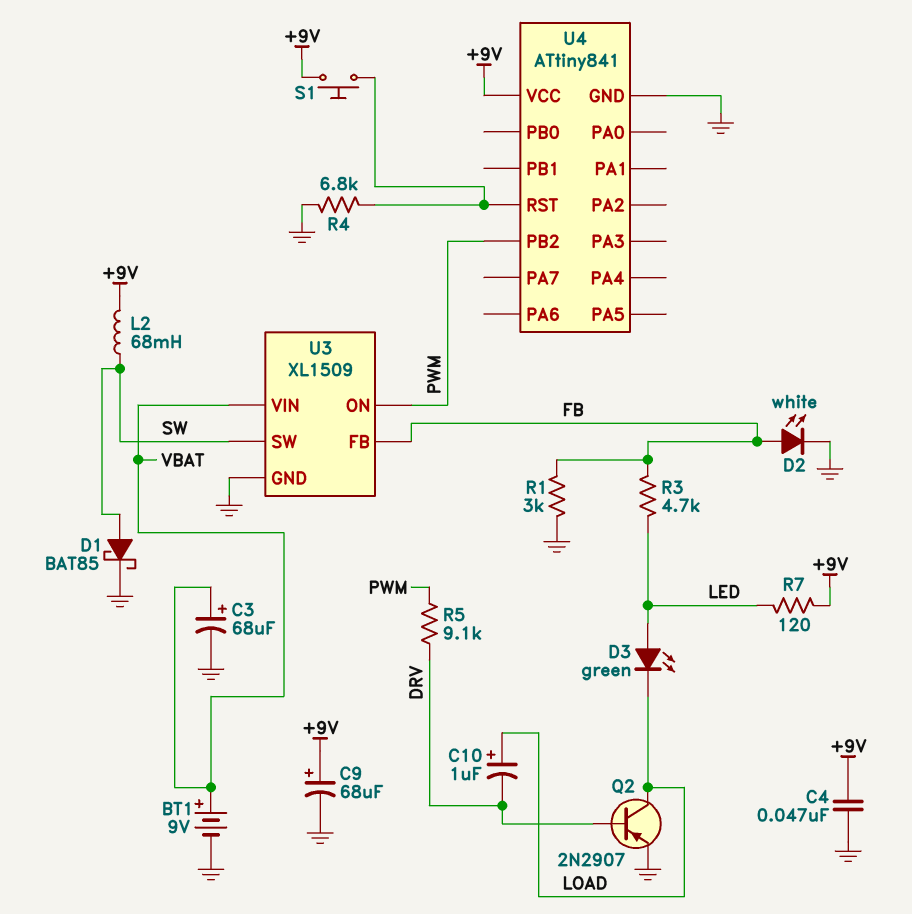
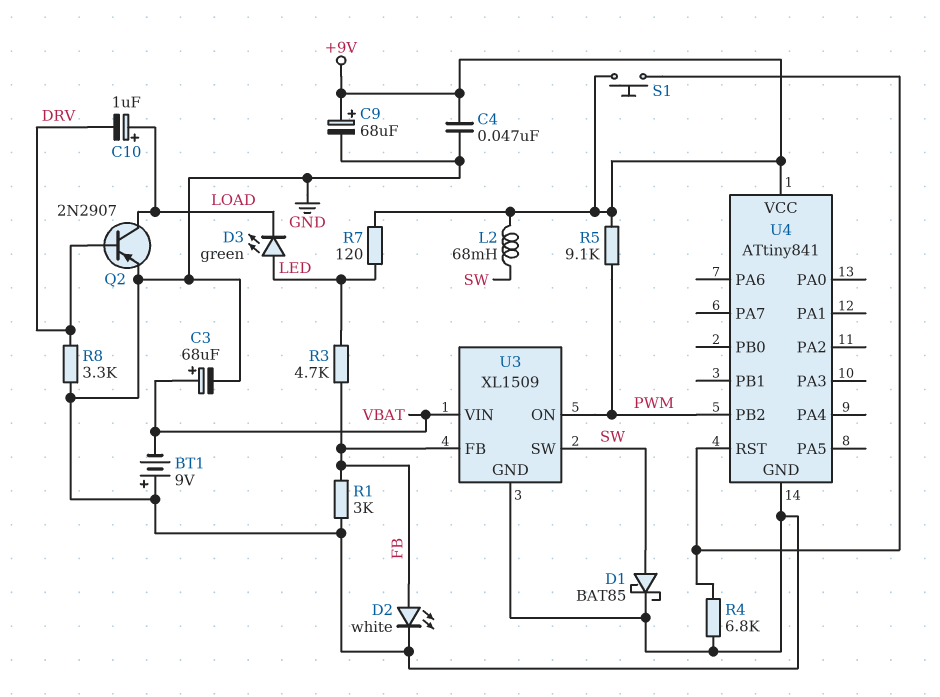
BT1: 9V (plus VBAT, minus GND) -> 9V (plus GND, minus VBAT)
R5: 9.1k (DRV, PWM) -> 9.1k (+9V, PWM)
R8: none -> 3.3k (DRV, GND)

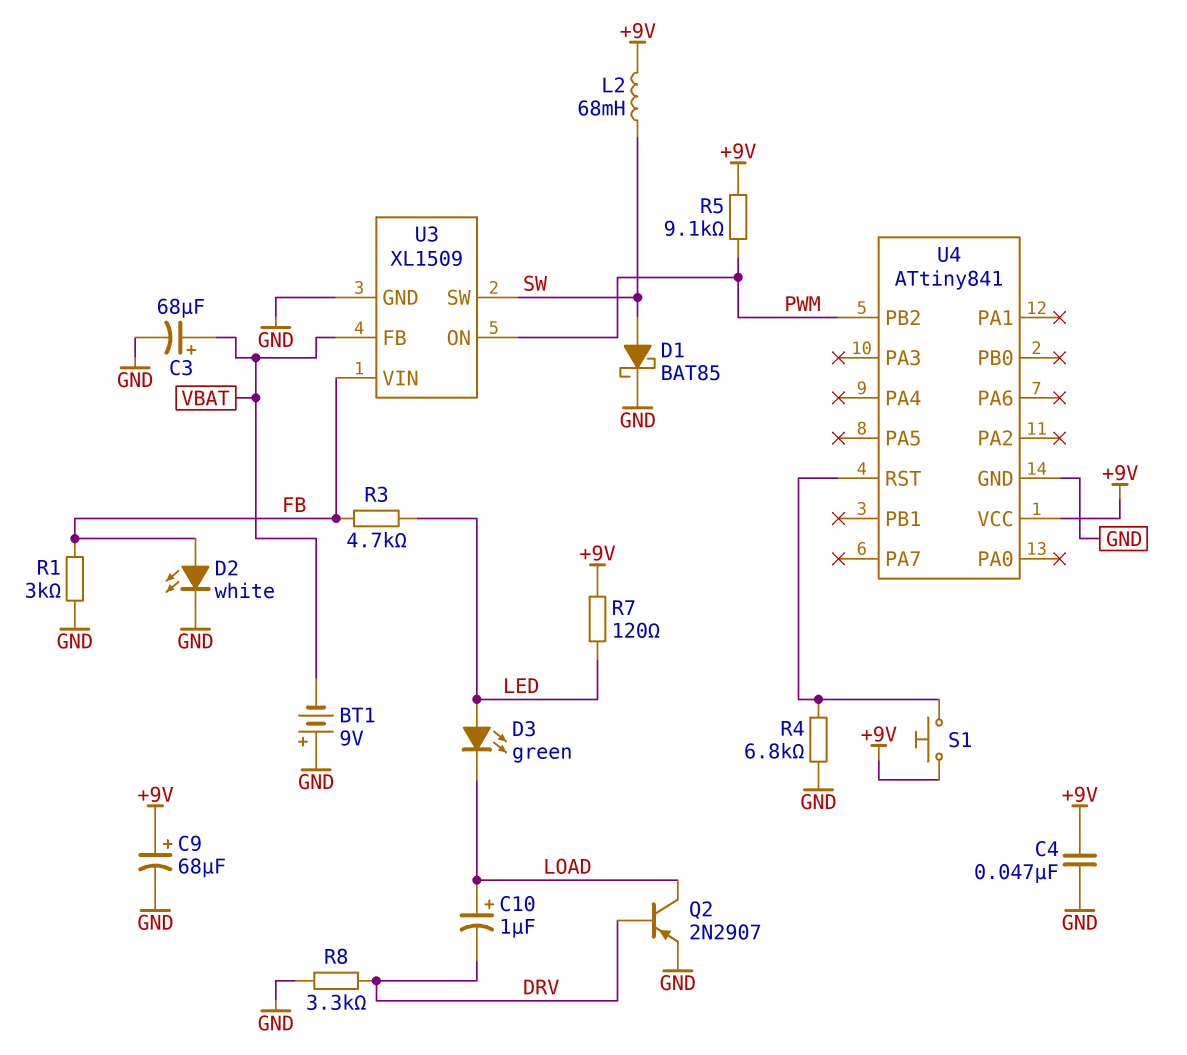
U3 pin FB: FB -> VBAT
U3 pin VIN: VBAT -> FB

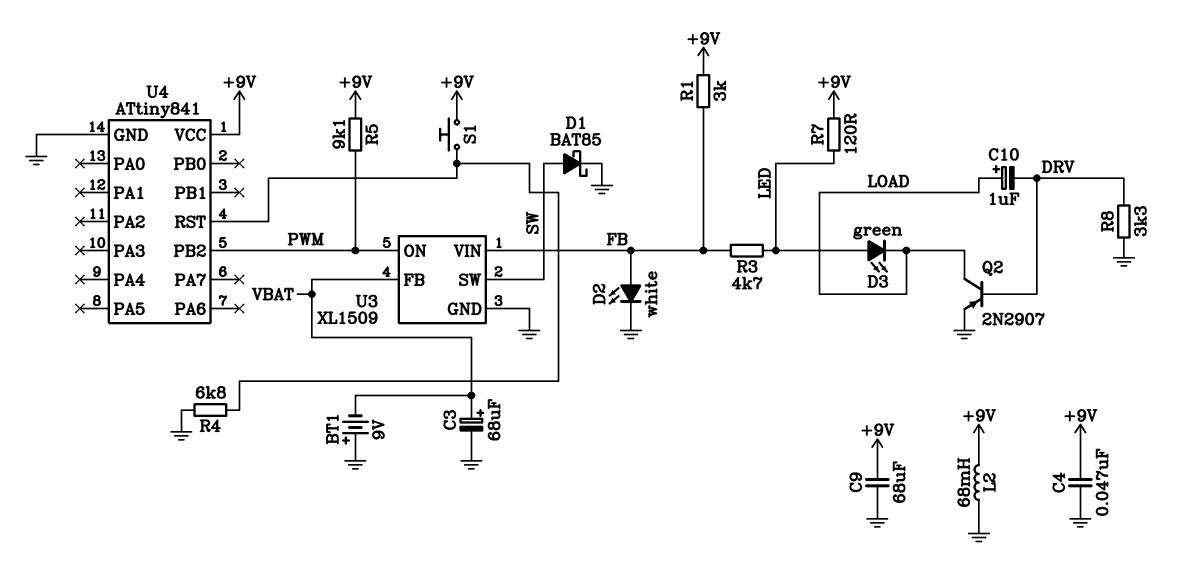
C9: 68uF (plus +9V, minus GND) -> 68uF (+9V, GND)
L2: 68mH (+9V, SW) -> 68mH (+9V, GND)
R1: 3k (FB, GND) -> 3k (+9V, FB)

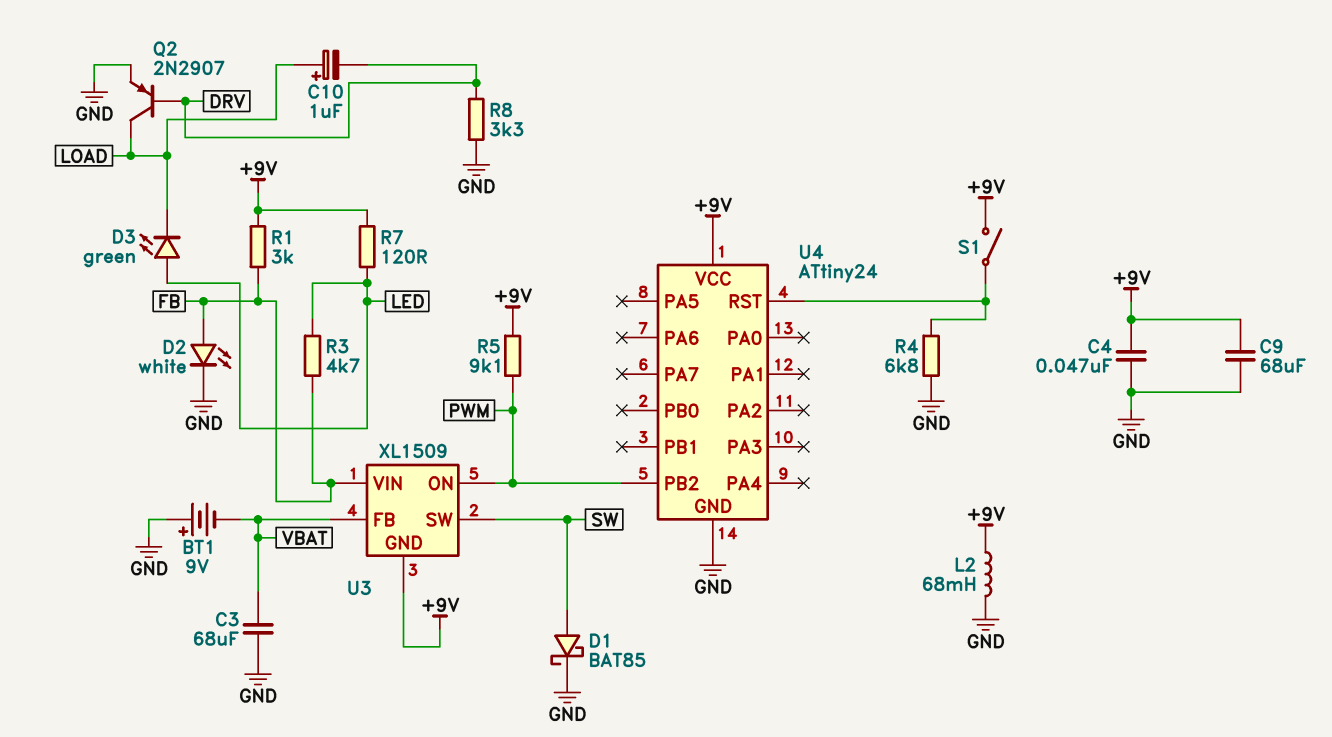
C3: 68uF (plus VBAT, minus GND) -> 68uF (GND, VBAT)
S1: button (+9V, U4/RST) -> switch (+9V, U4/RST)
U3 pin GND: GND -> +9V
U4: ATtiny841 -> ATtiny24

